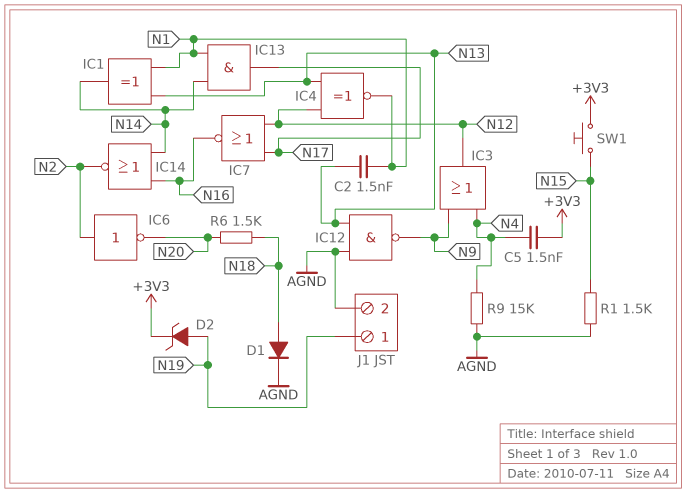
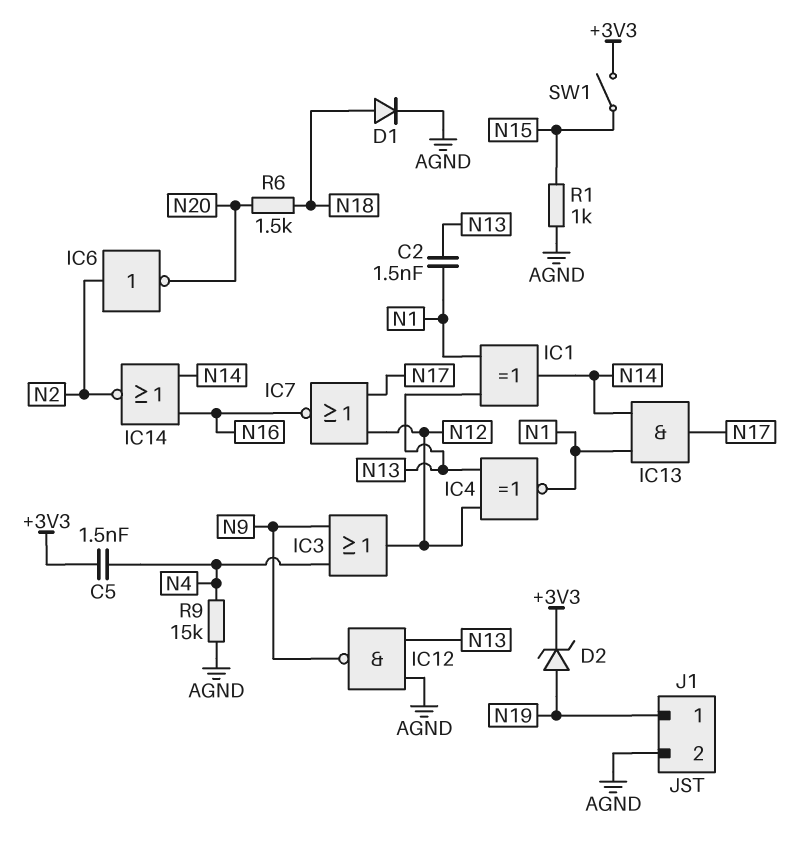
R1: 1.5k (AGND, N15) -> 1k (AGND, N15)
SW1: button (+3V3, N15) -> switch (+3V3, N15)

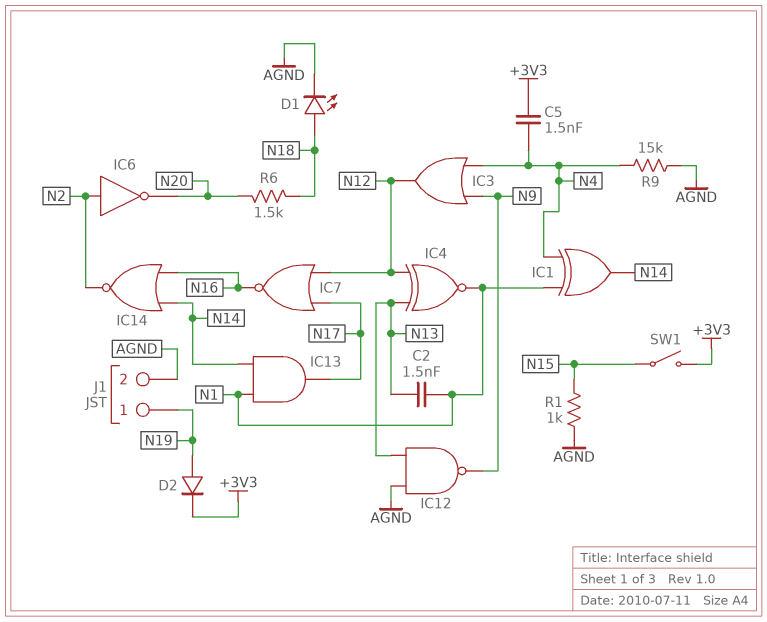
D1: diode (A N18, K AGND) -> LED (A N18, K AGND)
D2: zener (A N19, K +3V3) -> diode (A N19, K +3V3)
IC1: XOR (in N1, in N13, out N14) -> XOR (in N1, in N4, out N14)

